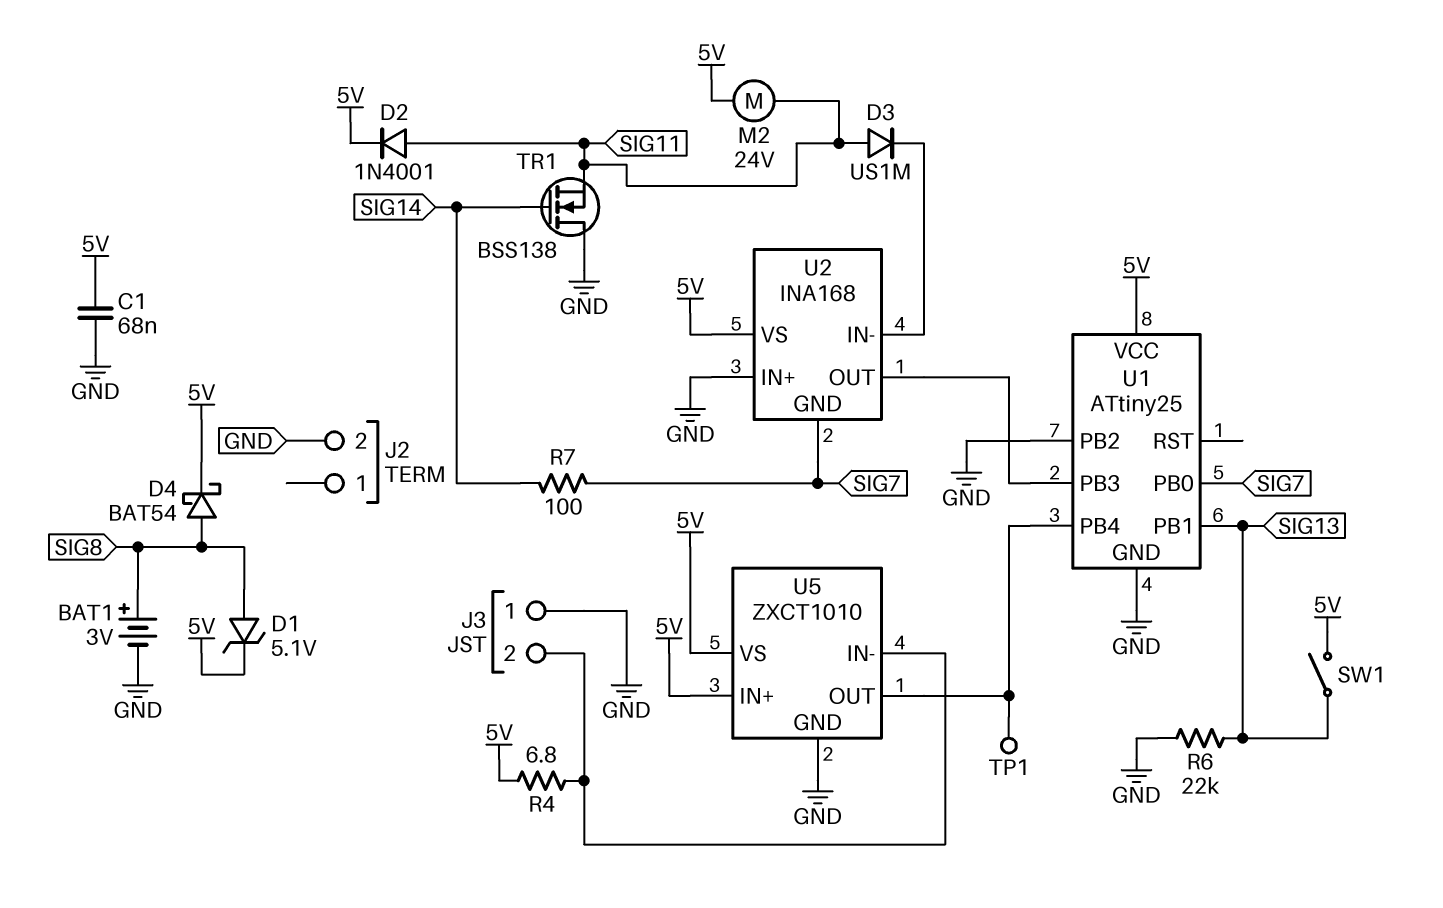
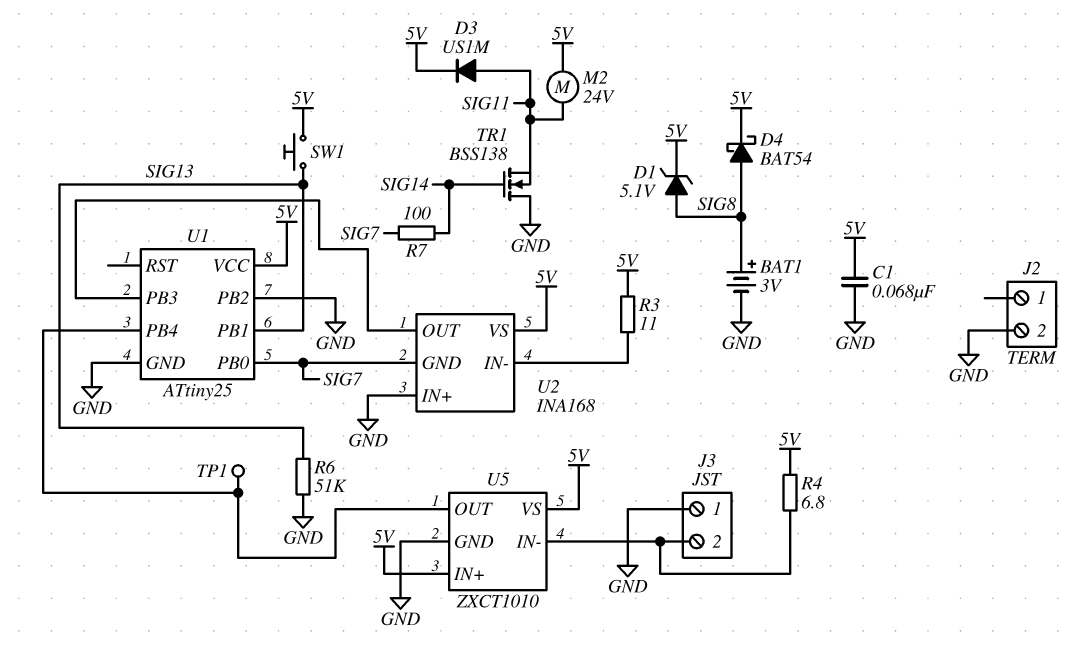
D2: diode 1N4001 (A SIG11, K 5V) -> none
D3: diode US1M (A SIG11, K U2/IN-) -> diode US1M (A SIG11, K 5V)
R3: none -> 11 (5V, U2/IN-)
R6: 22k (GND, SIG13) -> 51k (GND, SIG13)
SW1: switch (5V, SIG13) -> button (5V, SIG13)

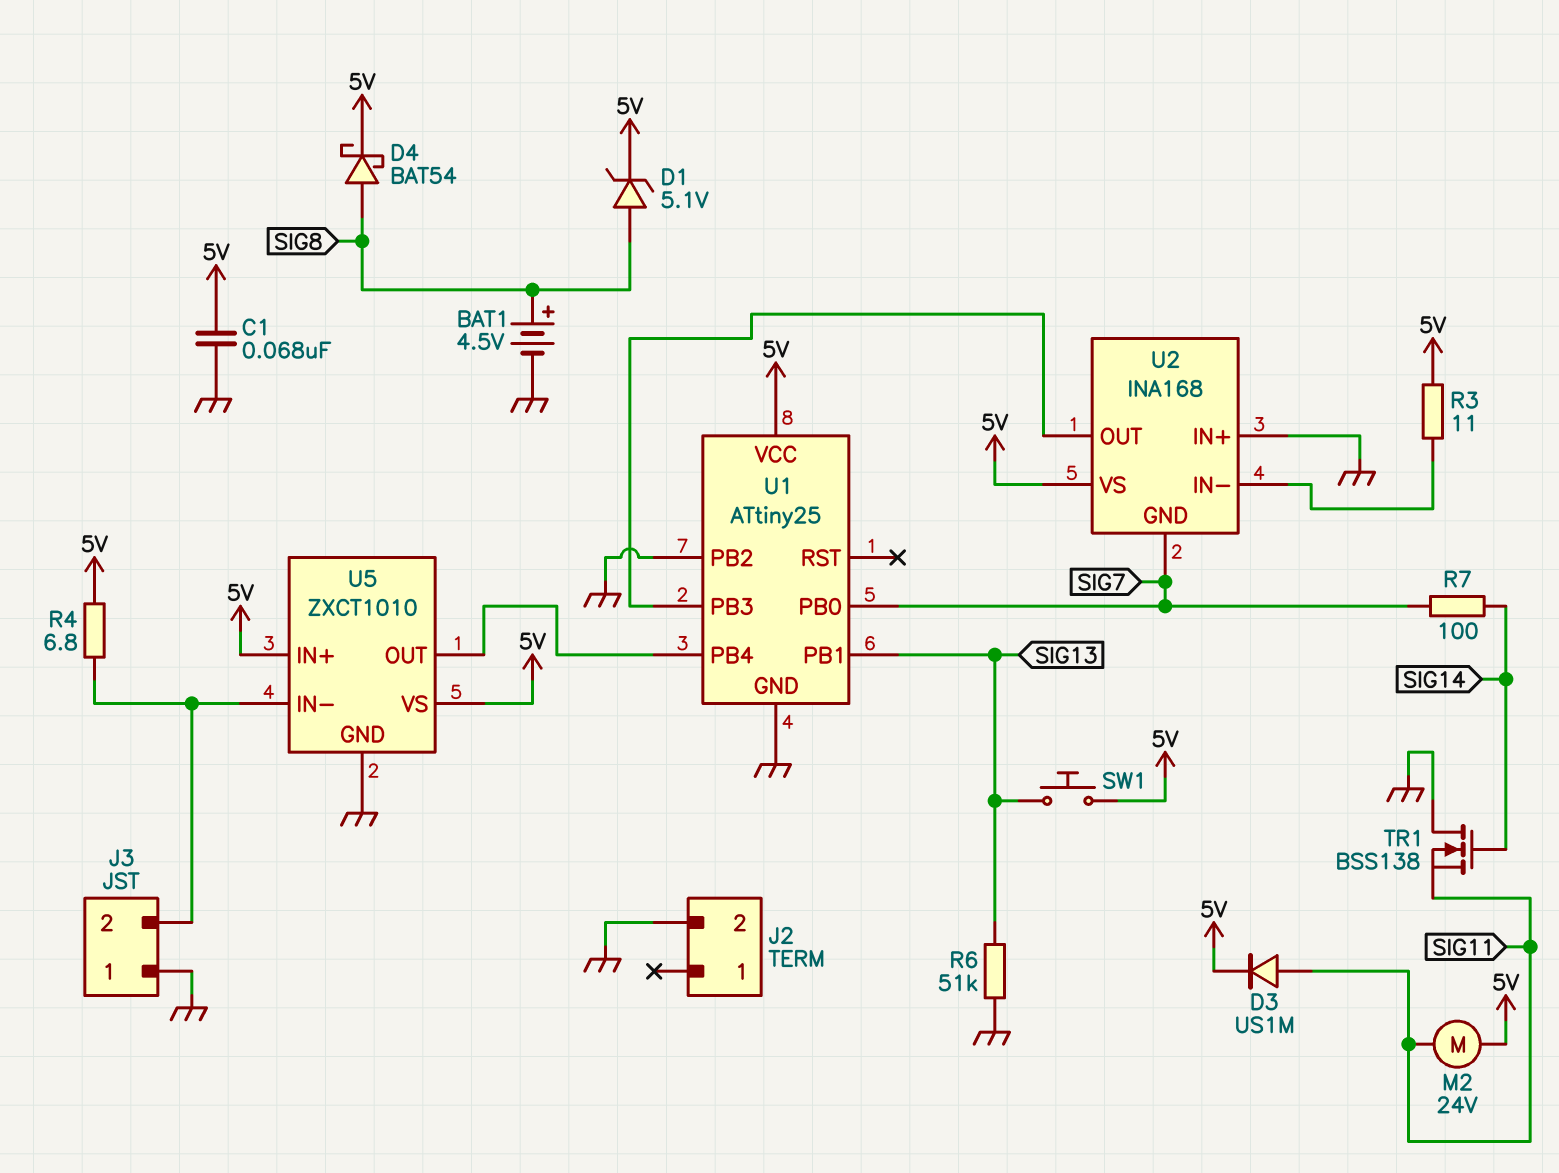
BAT1: 3V (plus SIG8, minus GND) -> 4.5V (plus SIG8, minus GND)
TP1: test point (U1/PB4) -> none

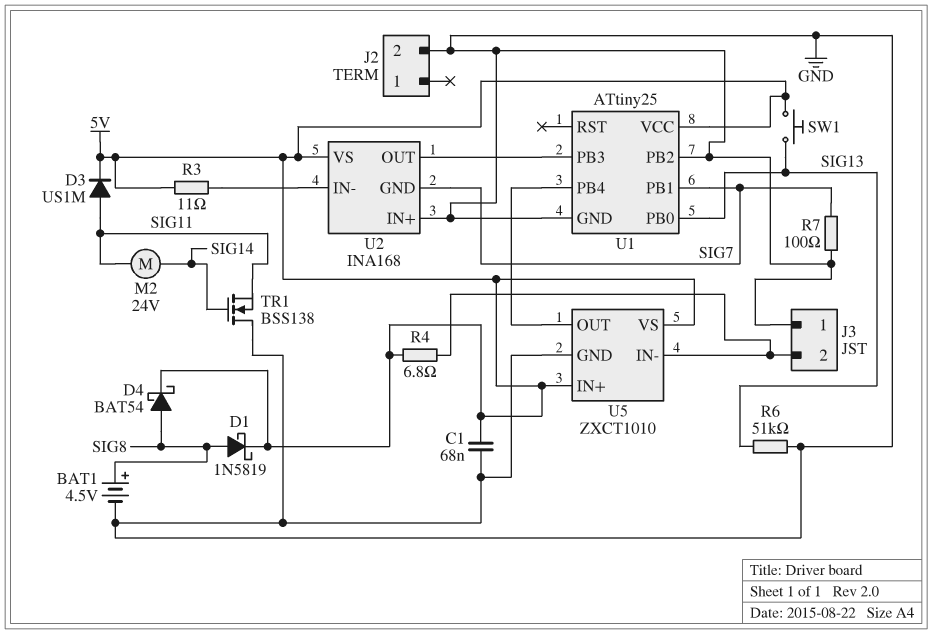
D1: zener 5.1V (A SIG8, K 5V) -> schottky 1N5819 (A SIG8, K 5V)
M2: motor 24V (5V, SIG11) -> motor 24V (SIG11, SIG14)
R7: 100 (SIG7, SIG14) -> 100 (GND, SIG7)
U1 pin PB0: SIG7 -> SIG13
U1 pin PB1: SIG13 -> SIG7

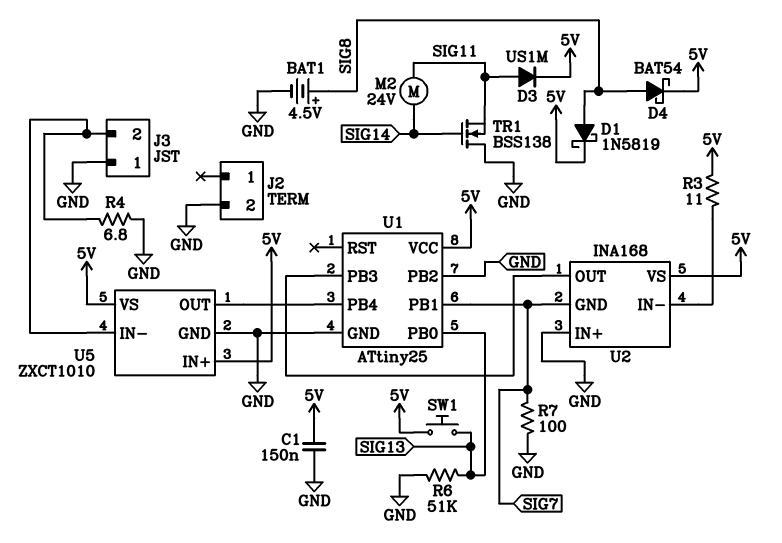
C1: 68nF (5V, GND) -> 150nF (5V, GND)
R4: 6.8 (5V, J3/2) -> 6.8 (GND, J3/2)

